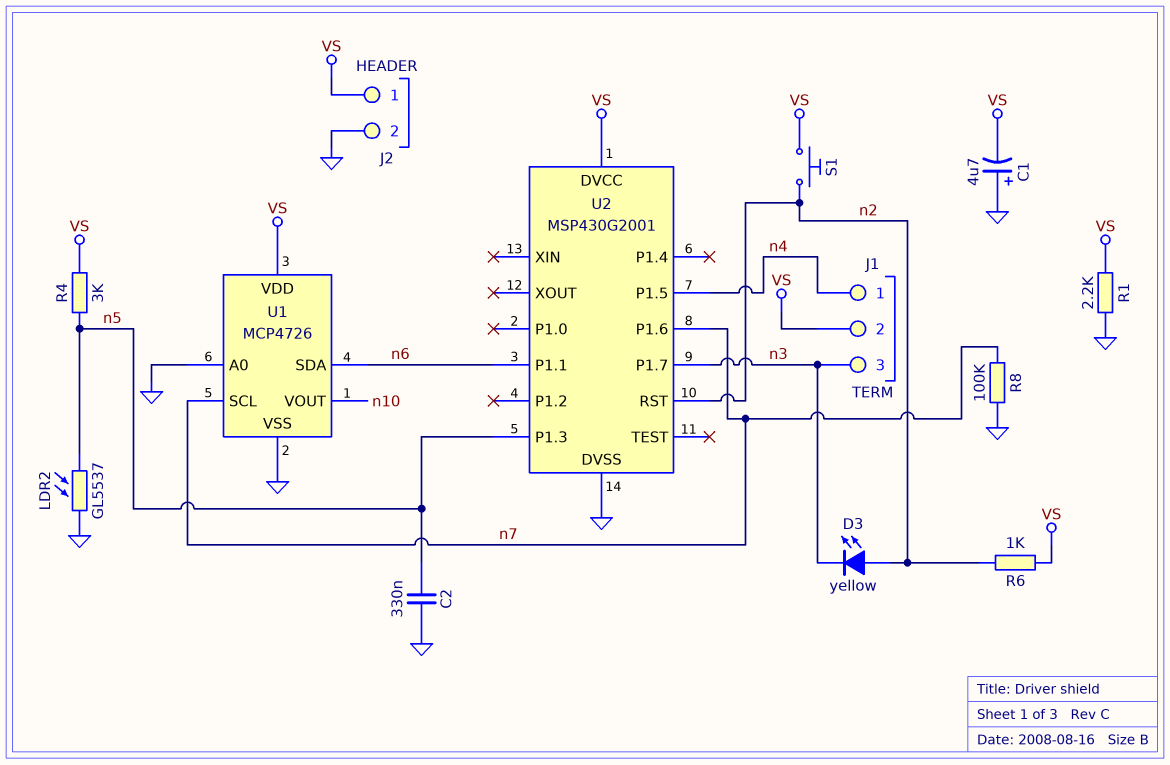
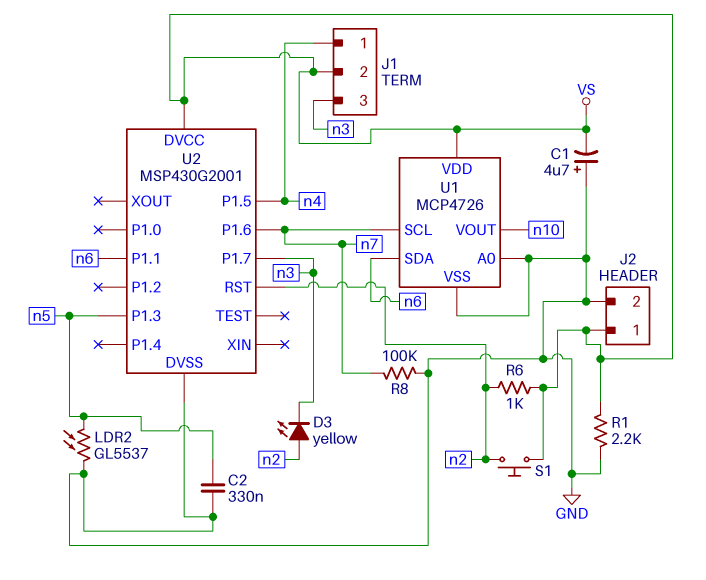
R4: 3k (VS, n5) -> none

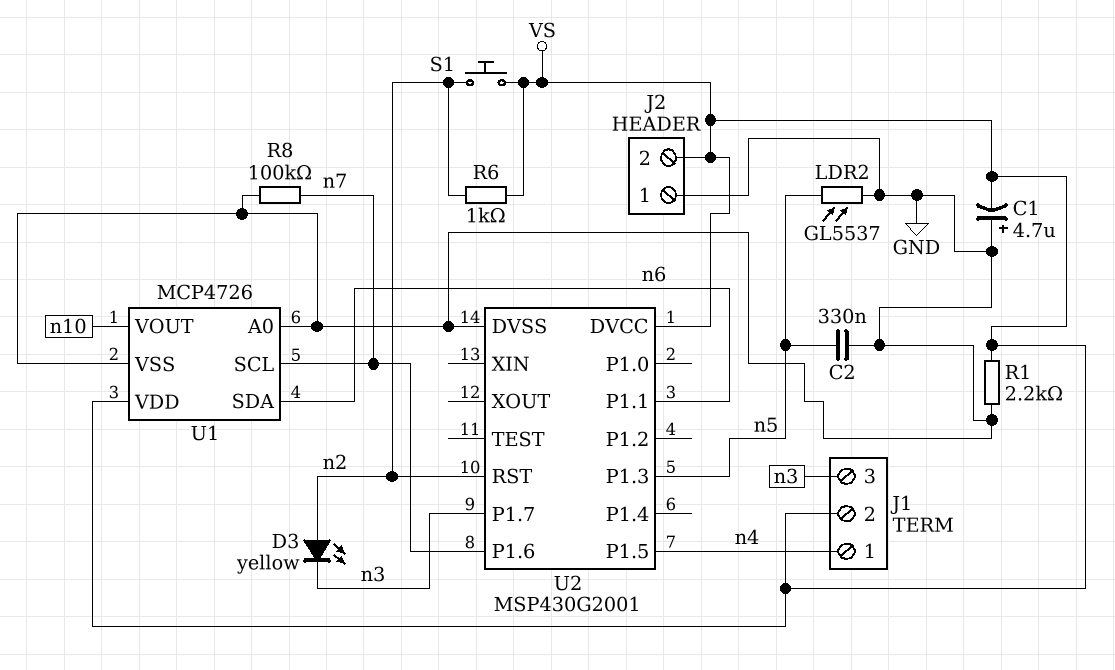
J2 pin 1: VS -> GND
J2 pin 2: GND -> VS

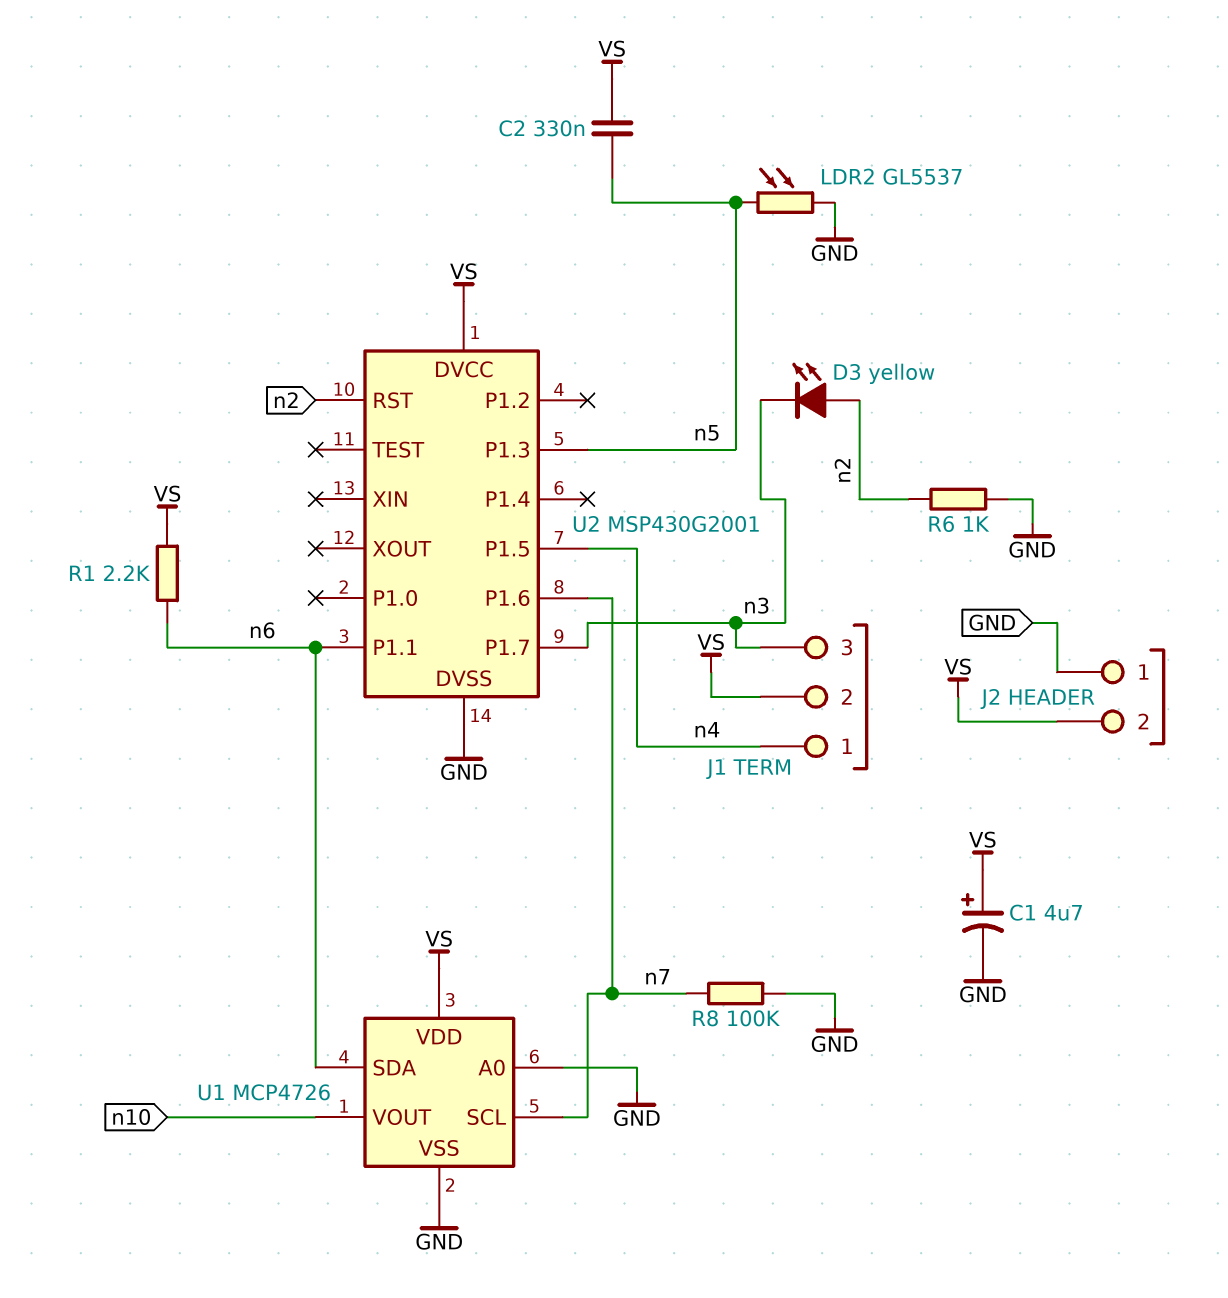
C1: 4.7uF (plus GND, minus VS) -> 4.7uF (plus VS, minus GND)
C2: 330nF (GND, n5) -> 330nF (VS, n5)
R1: 2.2k (GND, VS) -> 2.2k (VS, n6)
R6: 1k (VS, n2) -> 1k (GND, n2)
S1: button (VS, n2) -> none

